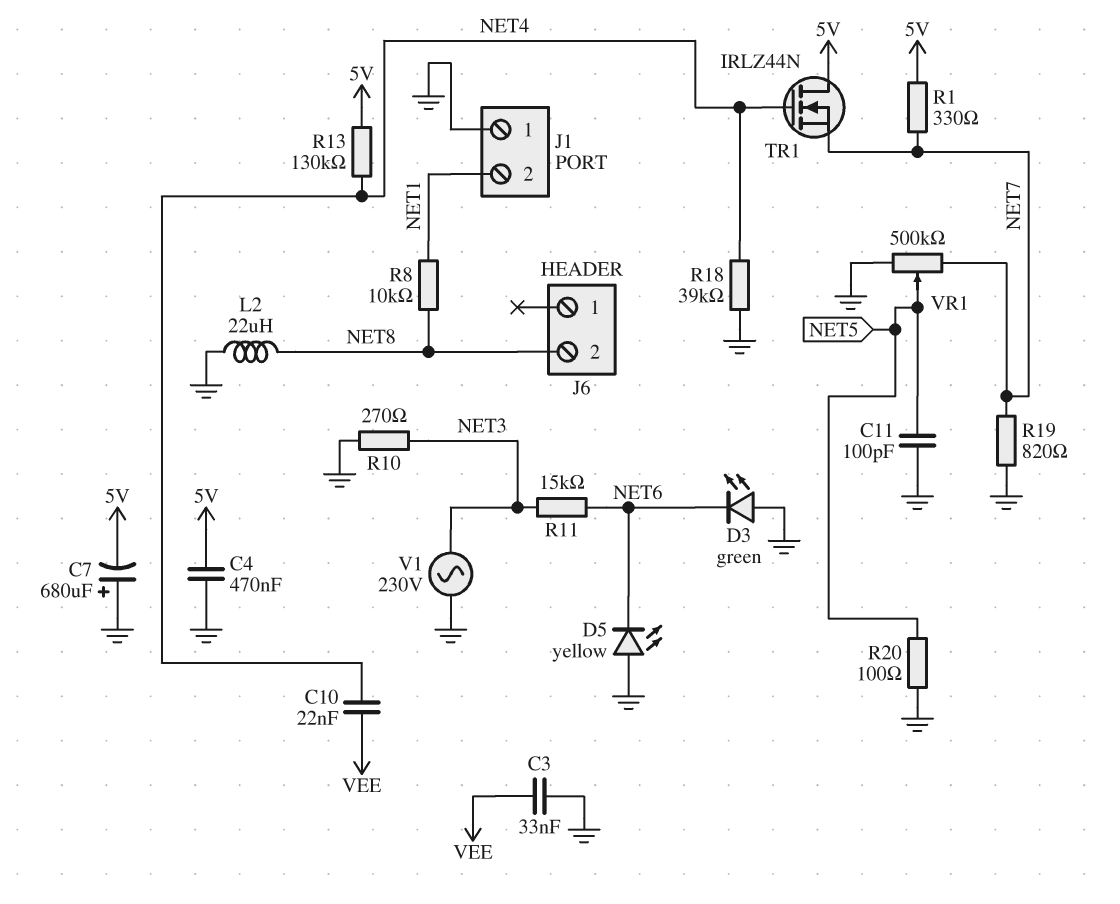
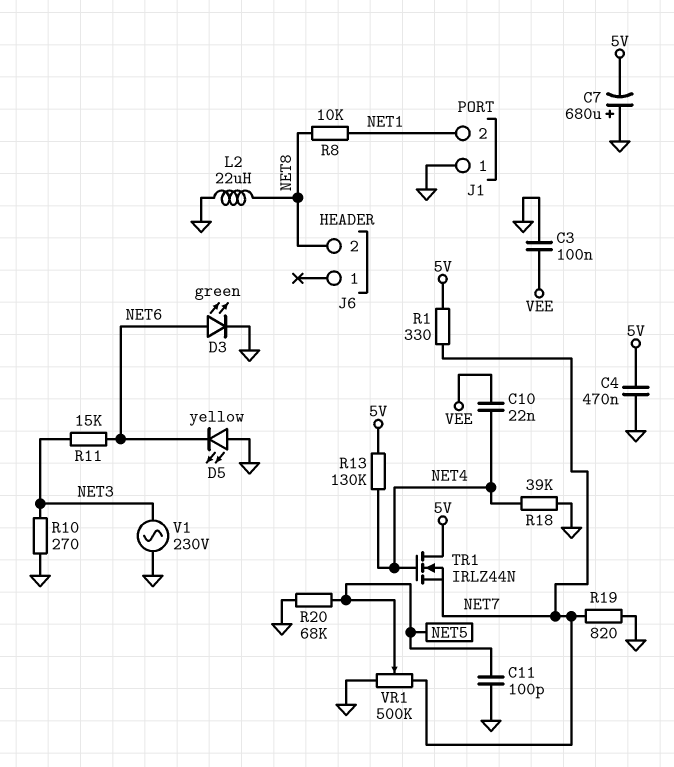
C3: 33nF (GND, VEE) -> 100nF (GND, VEE)
D3: LED green (A GND, K NET6) -> LED green (A NET6, K GND)
R20: 100 (GND, NET5) -> 68k (GND, NET5)

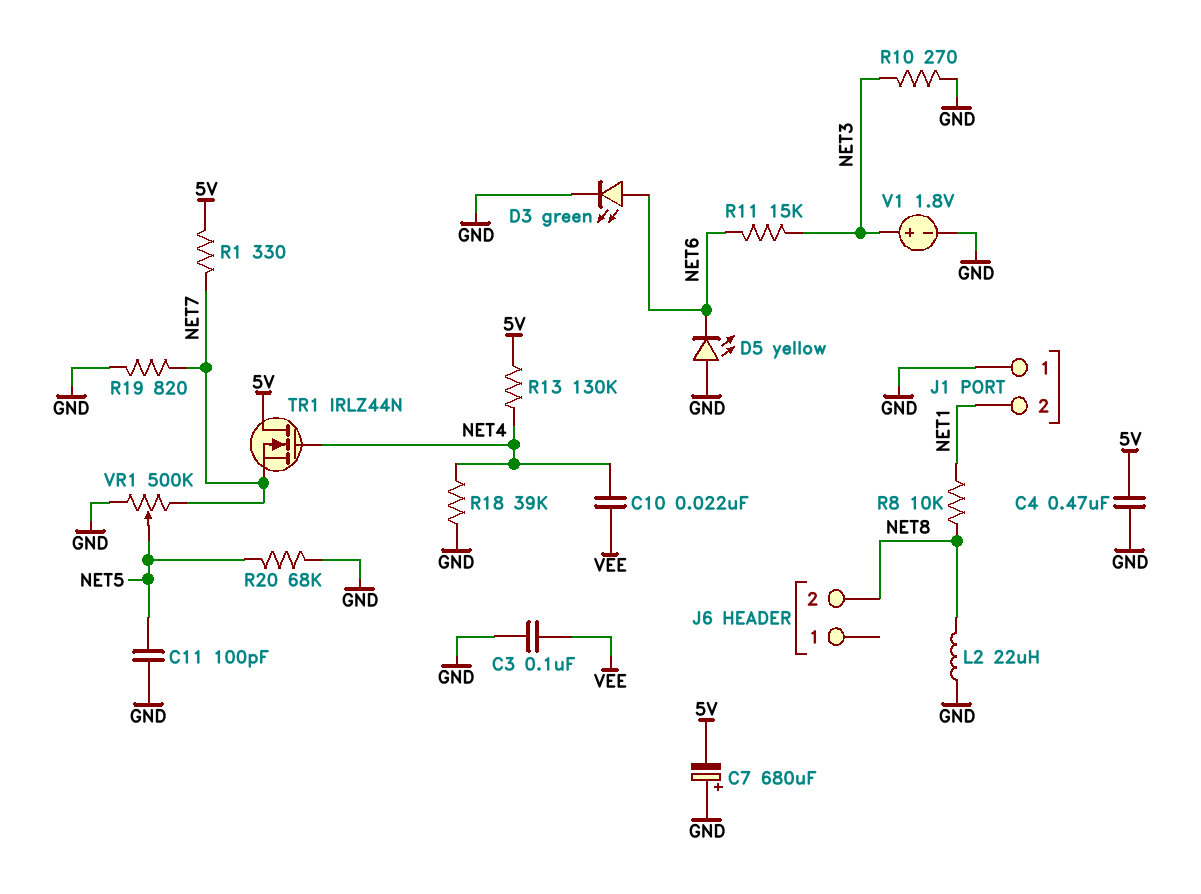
V1: AC 230V (GND, NET3) -> 1.8V (plus NET3, minus GND)

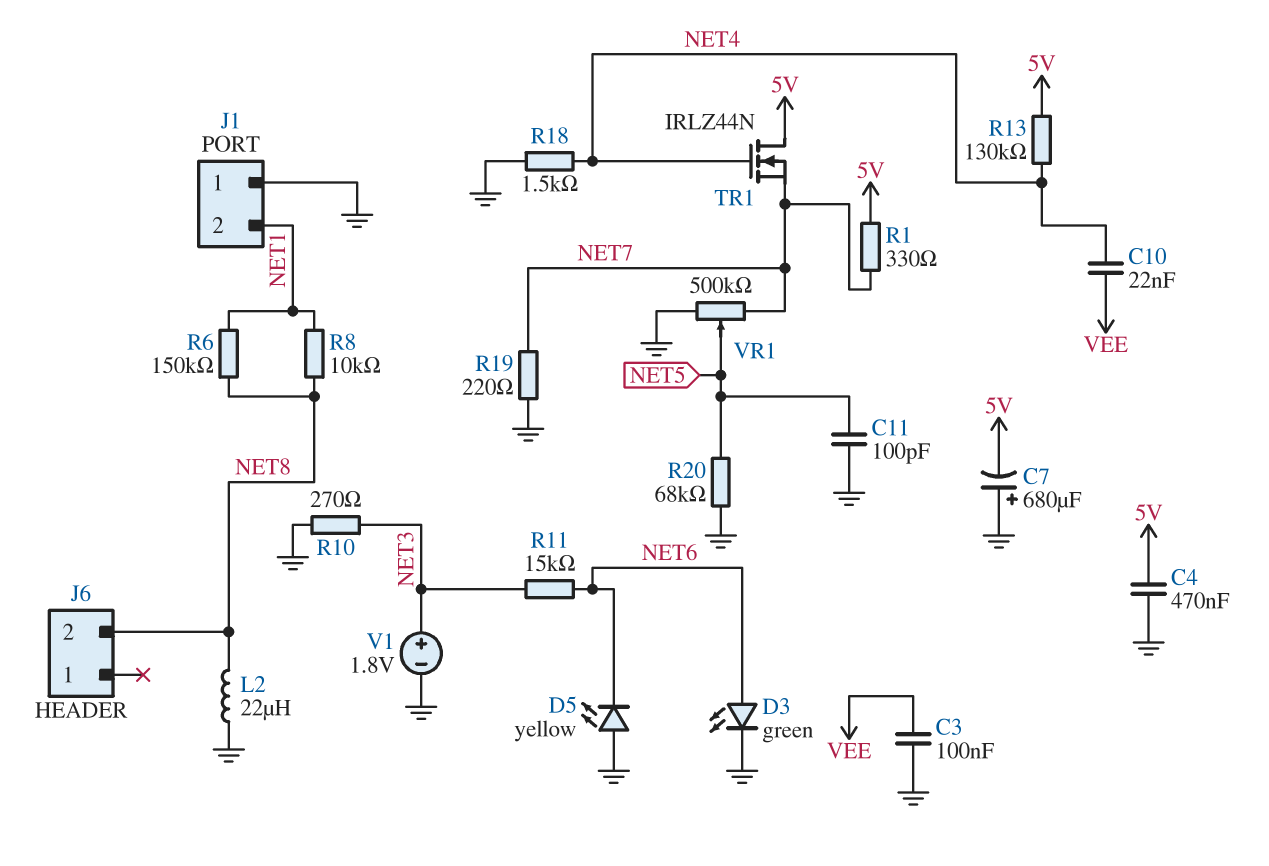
R6: none -> 150k (NET1, NET8)
R18: 39k (GND, NET4) -> 1.5k (GND, NET4)
R19: 820 (GND, NET7) -> 220 (GND, NET7)

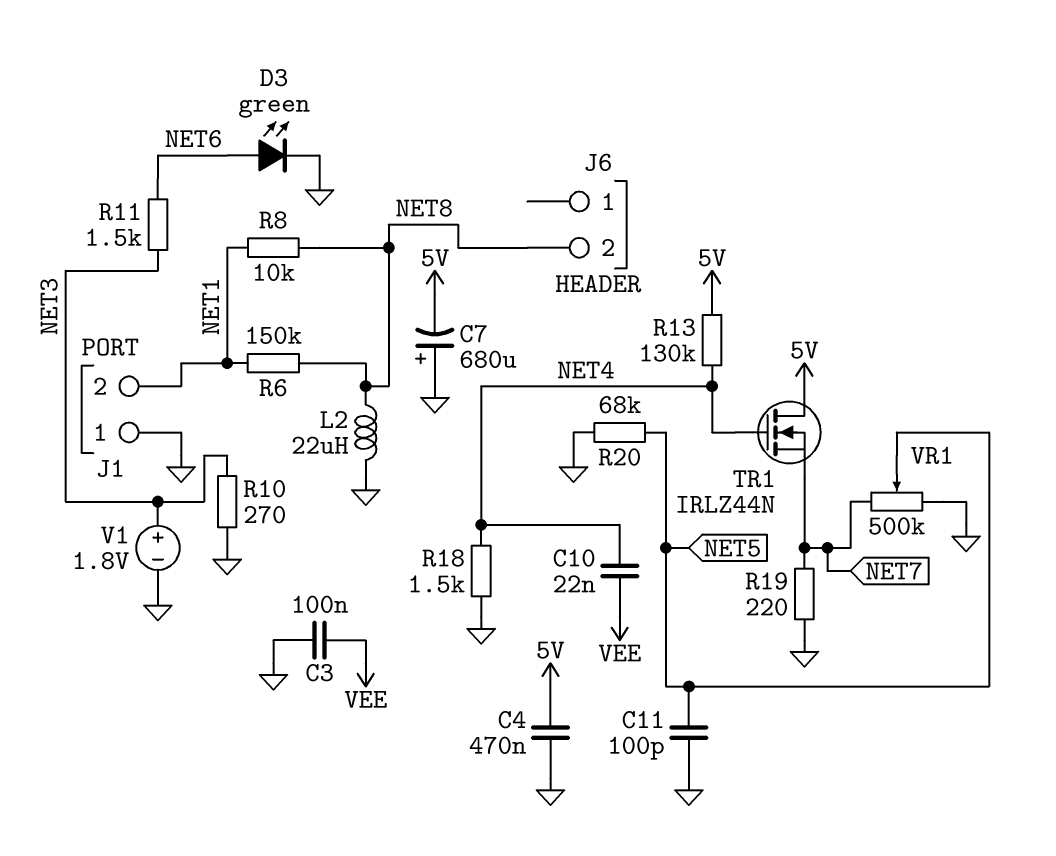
D5: LED yellow (A GND, K NET6) -> none
R1: 330 (5V, NET7) -> none
R11: 15k (NET3, NET6) -> 1.5k (NET3, NET6)

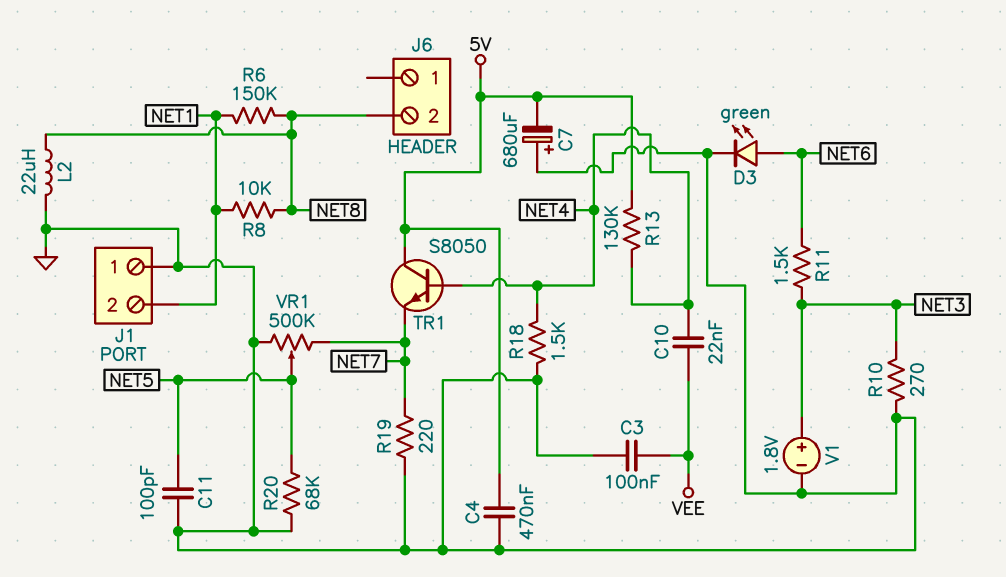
TR1: NMOS IRLZ44N (G NET4, D 5V, S NET7) -> NPN S8050 (B NET4, C 5V, E NET7)

